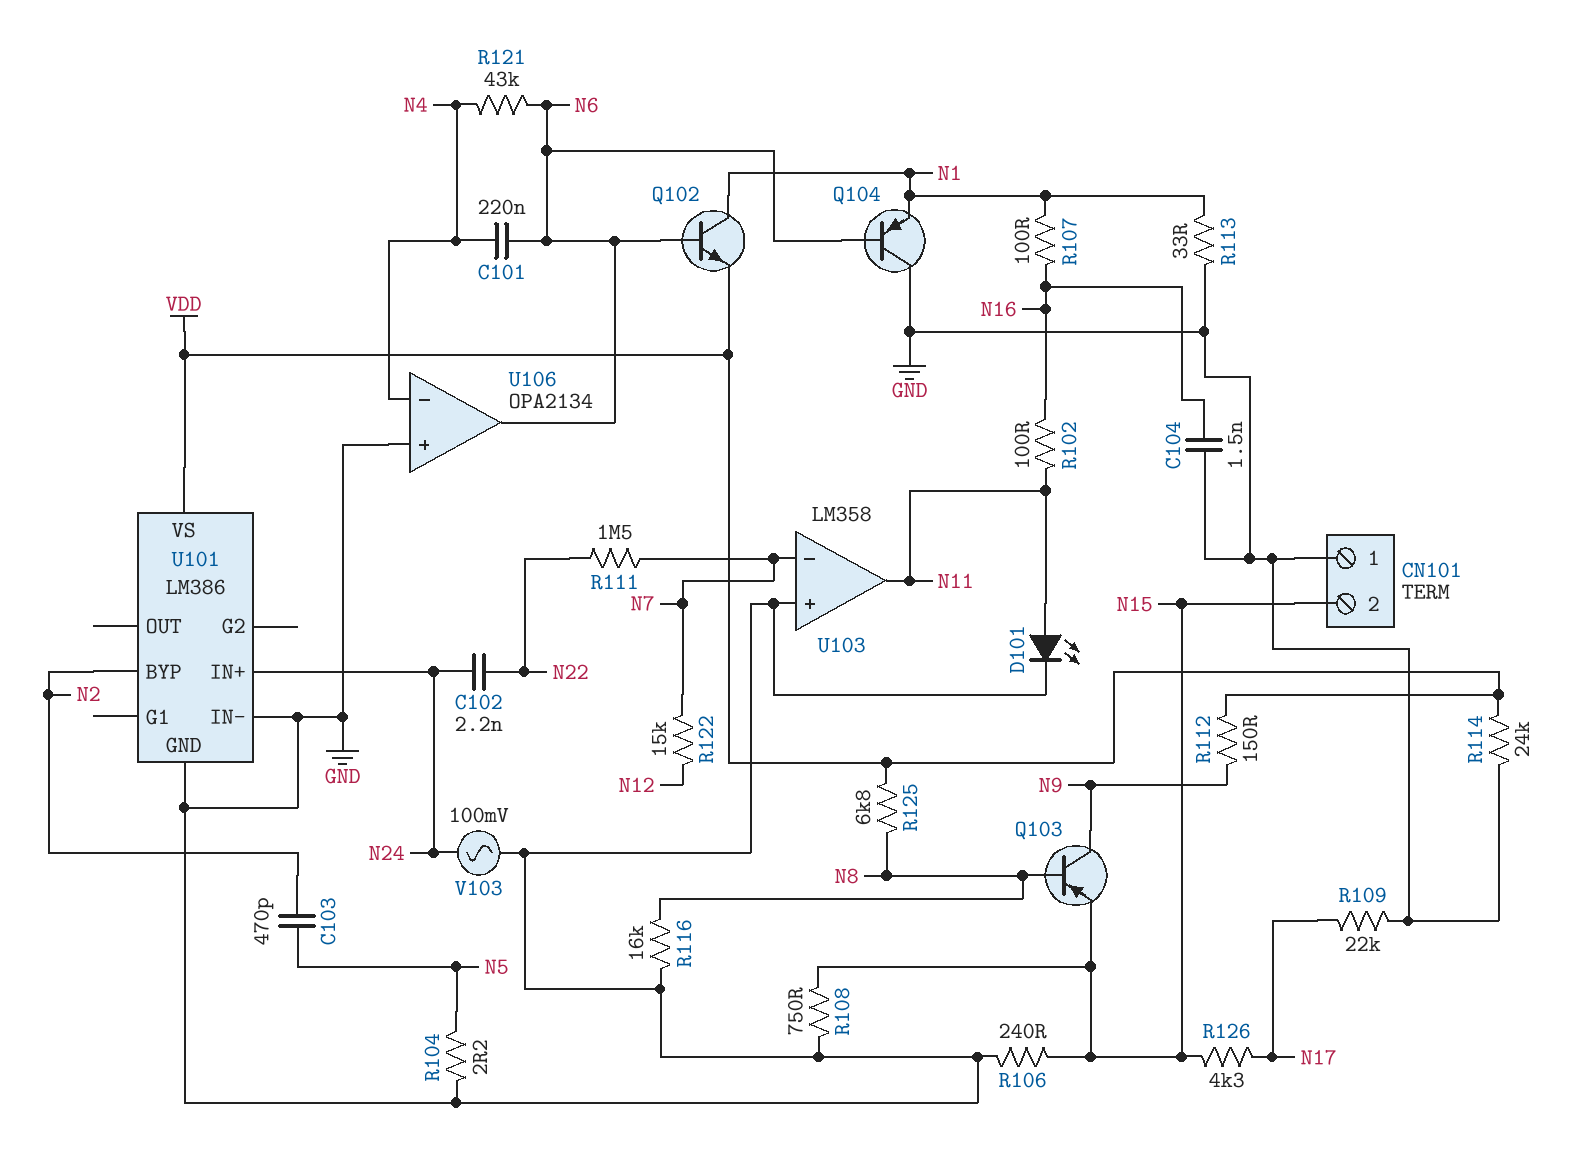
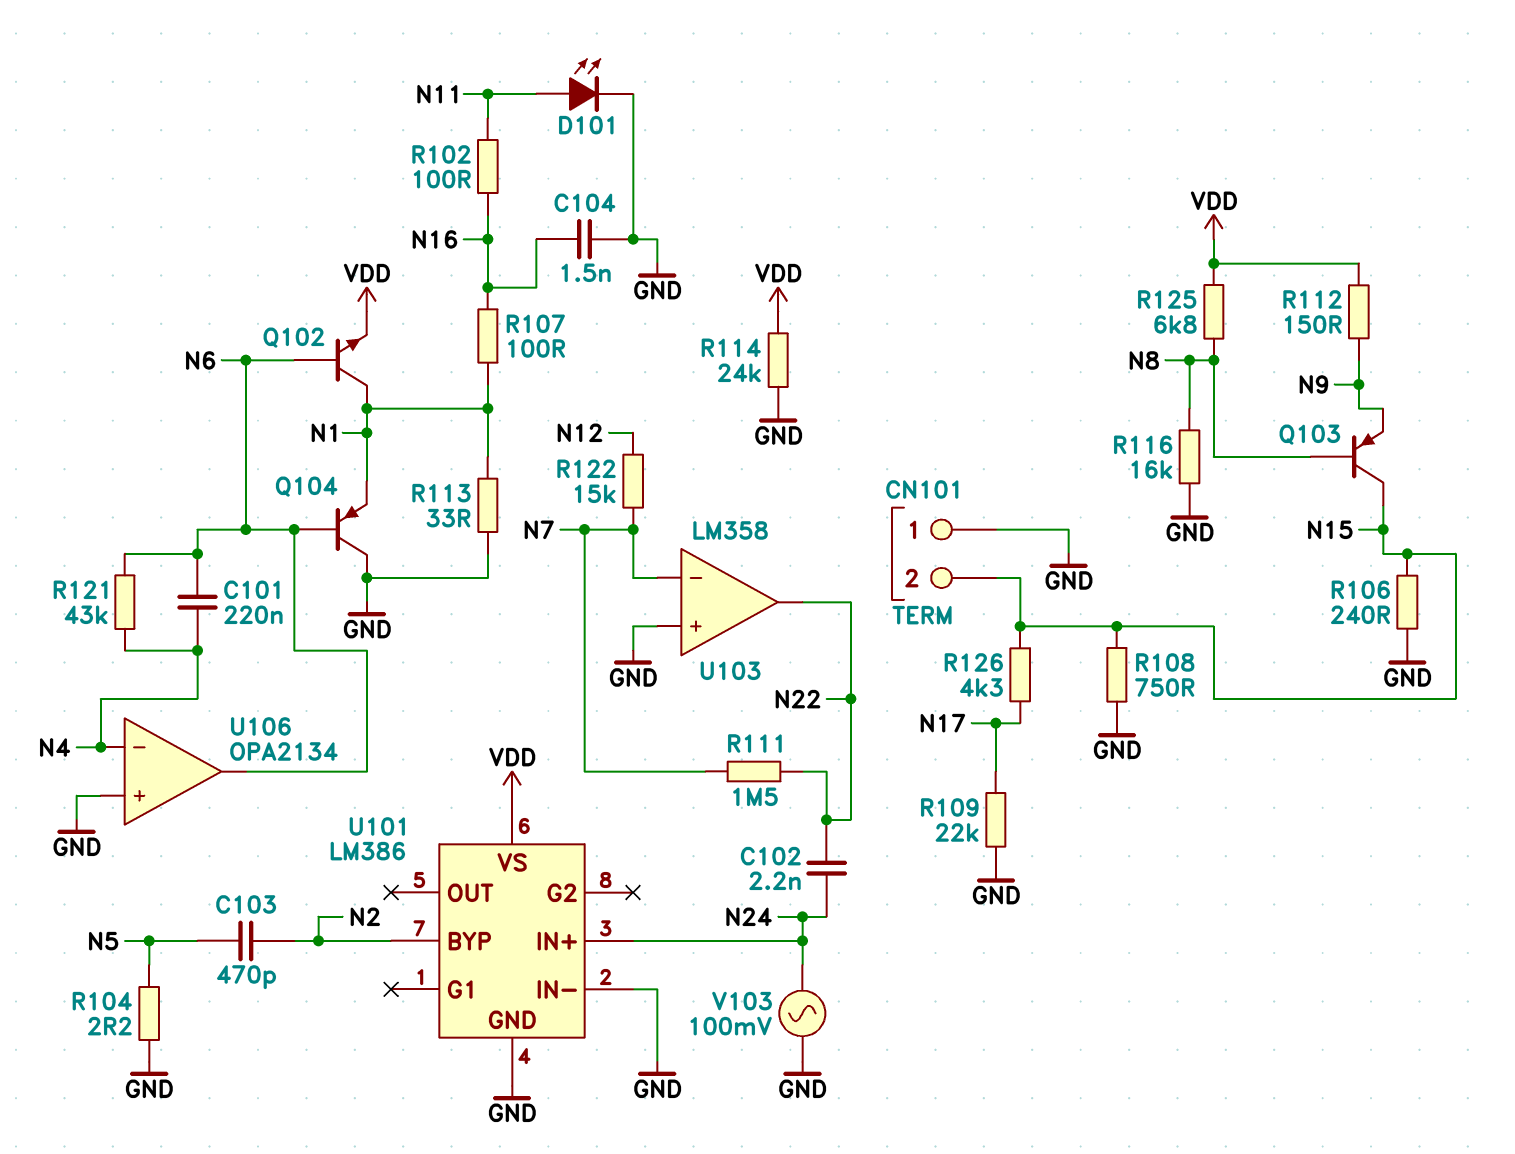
Q103: PNP (B N8, C N9, E N15) -> PNP (B N8, C N15, E N9)
U103 pin out: N11 -> N22

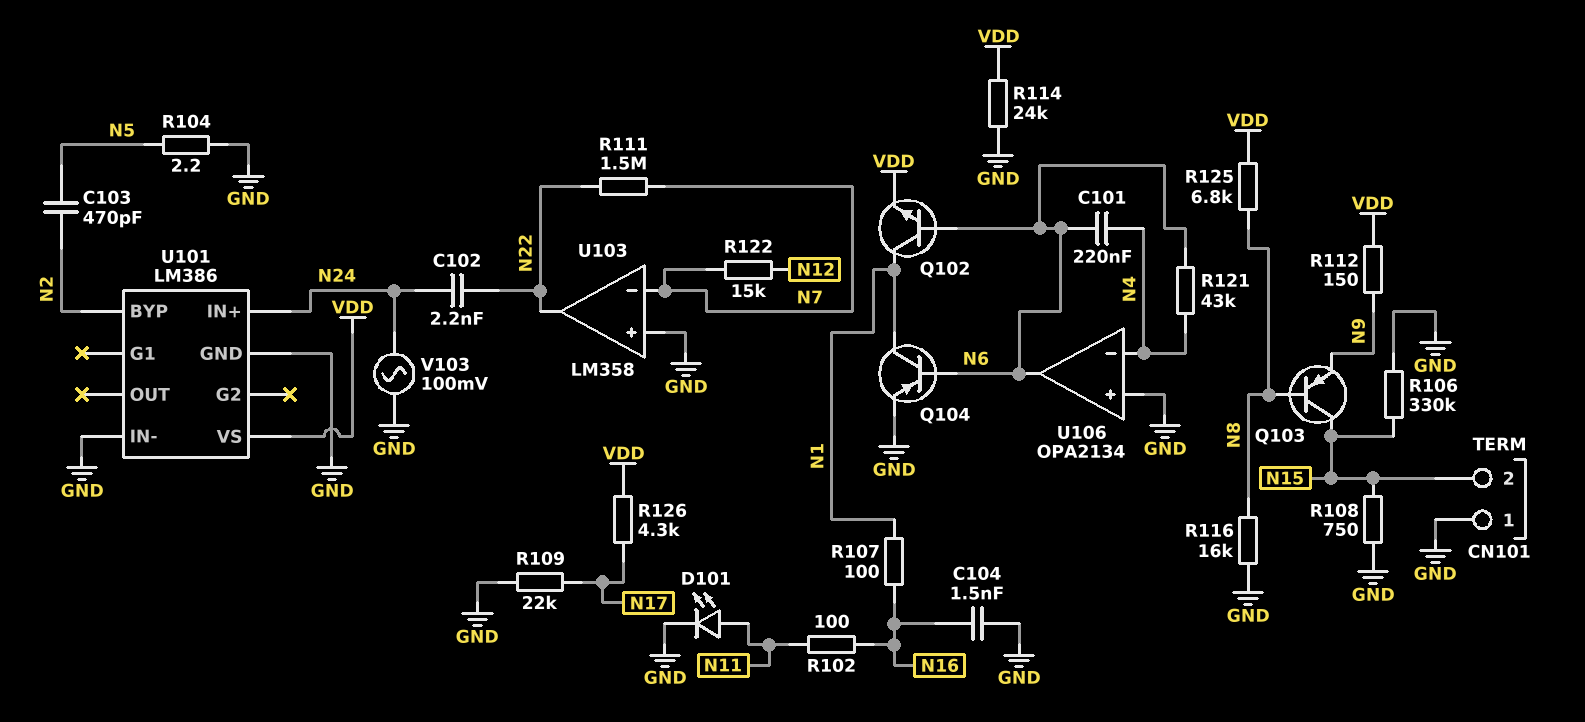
Q104: PNP (B N6, C GND, E N1) -> PNP (B N6, C N1, E GND)
R106: 240 (GND, N15) -> 330k (GND, N15)
R113: 33 (GND, N1) -> none
R126: 4.3k (N15, N17) -> 4.3k (N17, VDD)

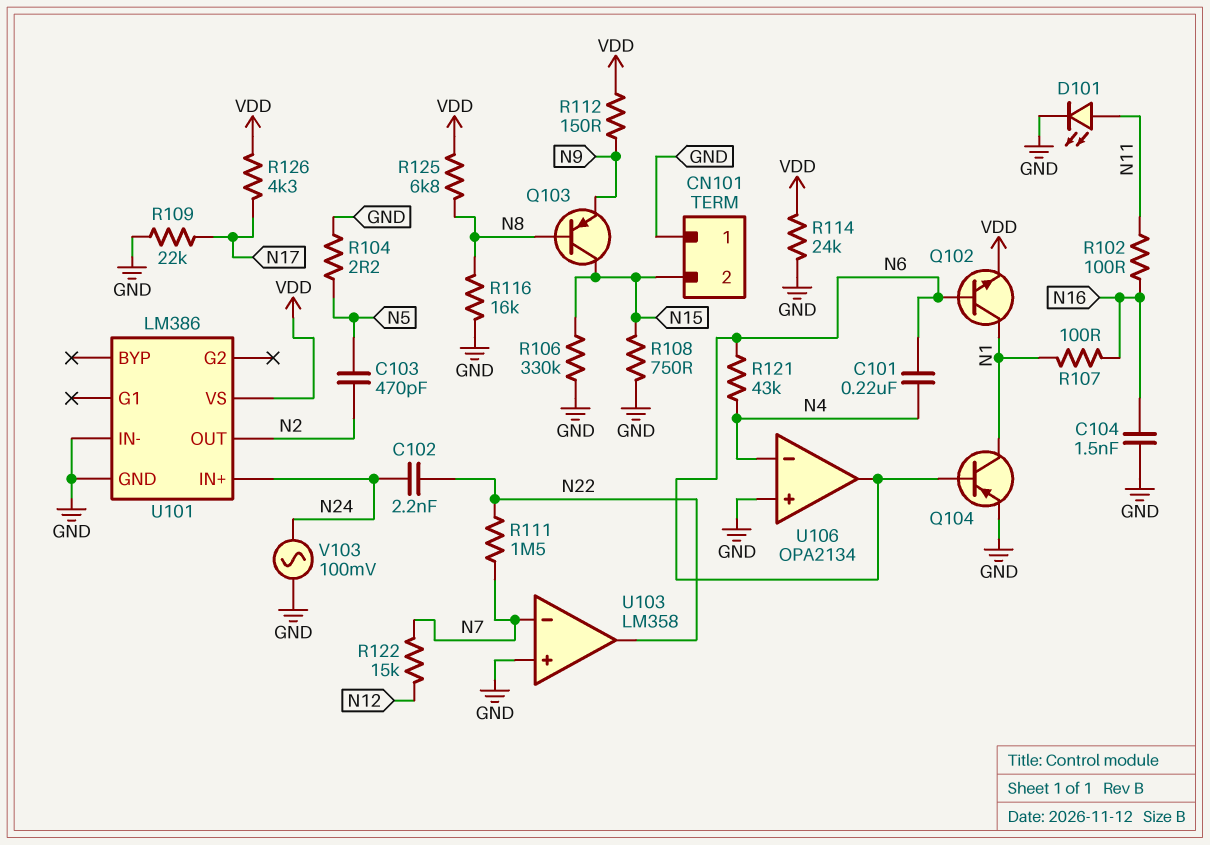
U101 pin BYP: N2 -> none
U101 pin OUT: none -> N2

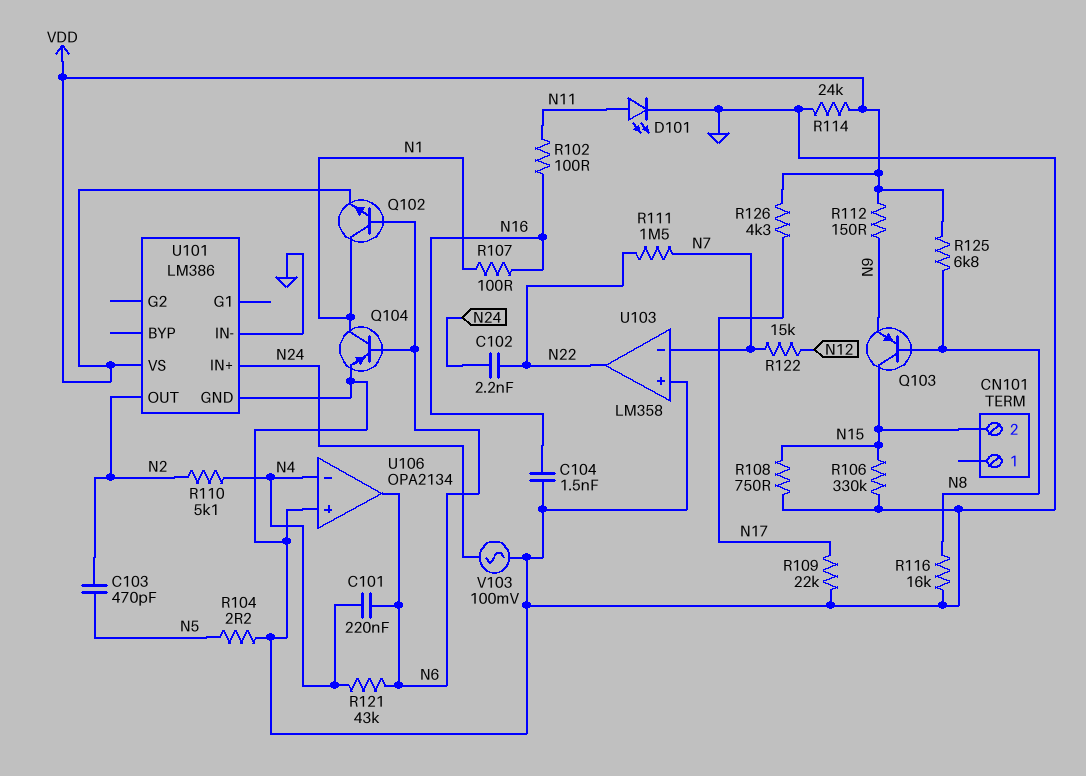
CN101 pin 1: GND -> none
R110: none -> 5.1k (N2, N4)

